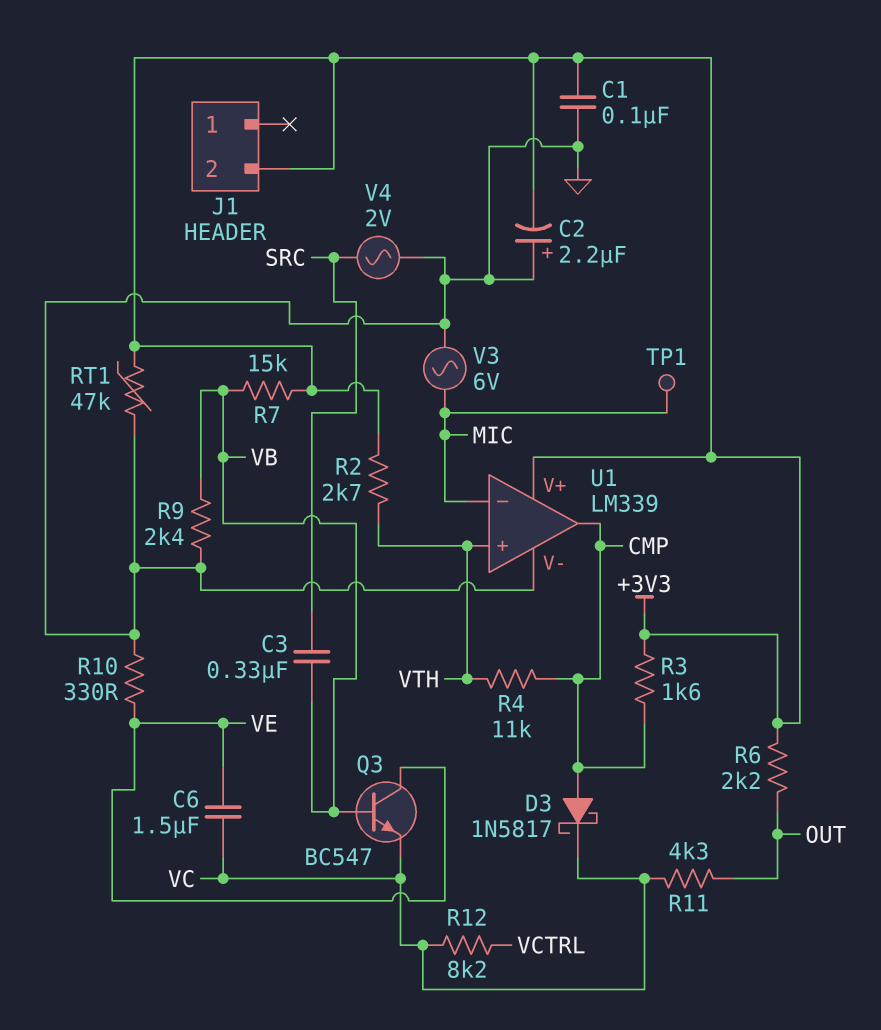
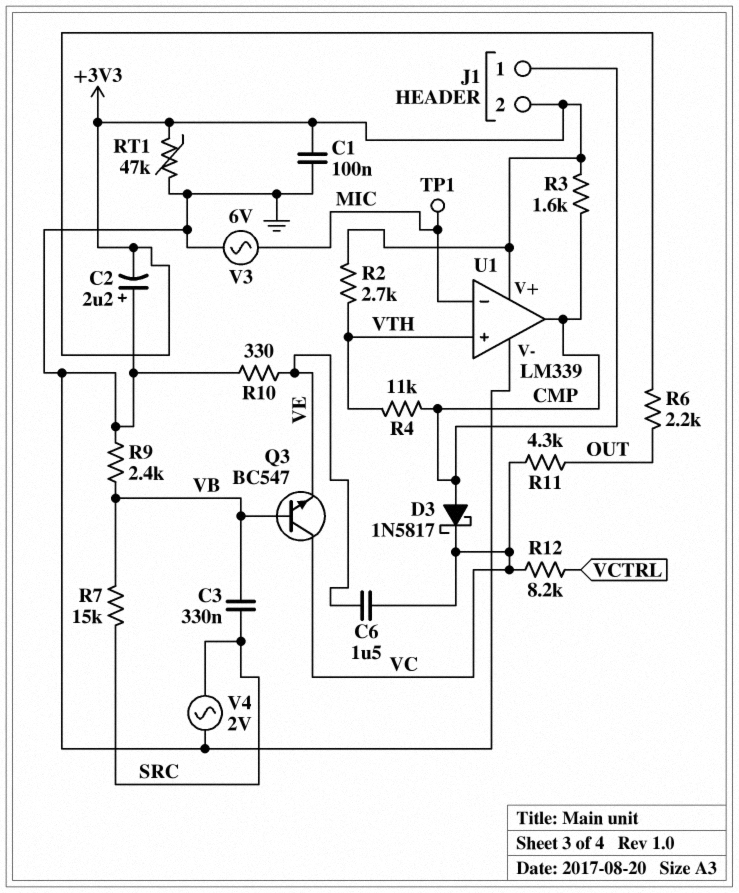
J1 pin 1: none -> CMP
Q3: NPN BC547 (B VB, C VE, E VC) -> NPN BC547 (B VB, C VC, E VE)
R7: 15k (+3V3, VB) -> 15k (SRC, VB)

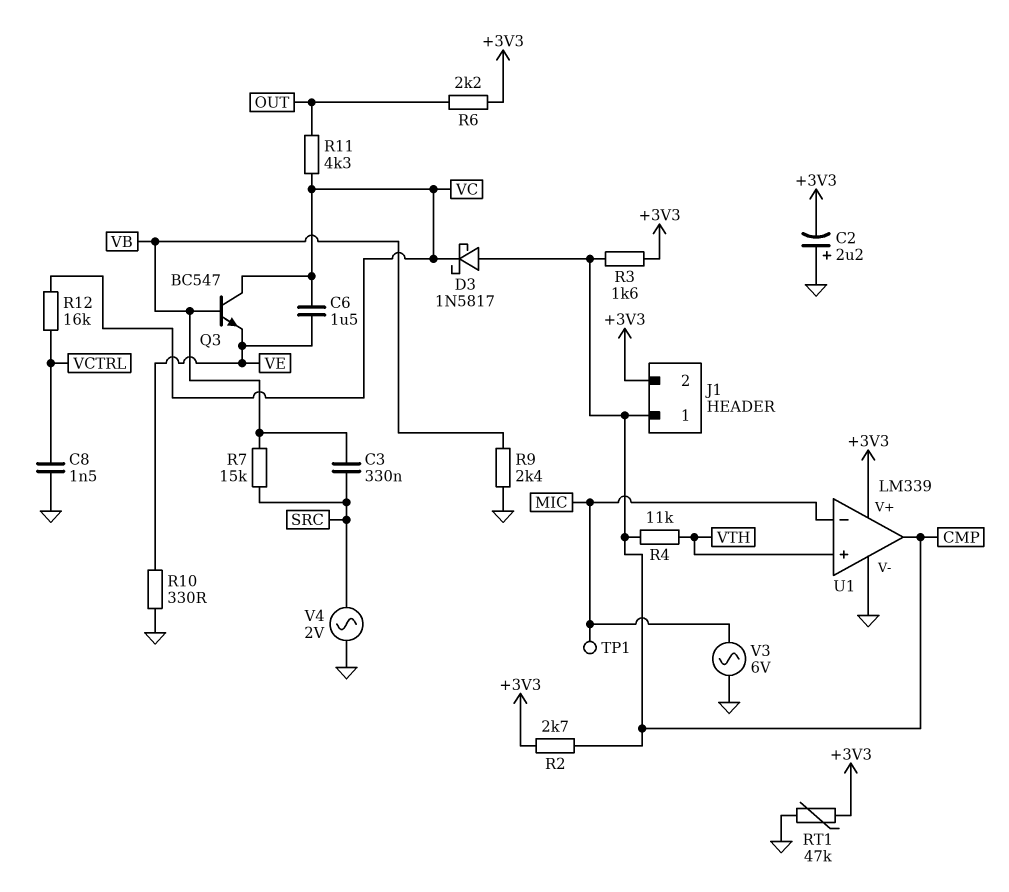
C1: 100nF (+3V3, GND) -> none
C8: none -> 1.5nF (GND, VCTRL)
R2: 2.7k (+3V3, VTH) -> 2.7k (+3V3, CMP)
R12: 8.2k (VC, VCTRL) -> 16k (VC, VCTRL)

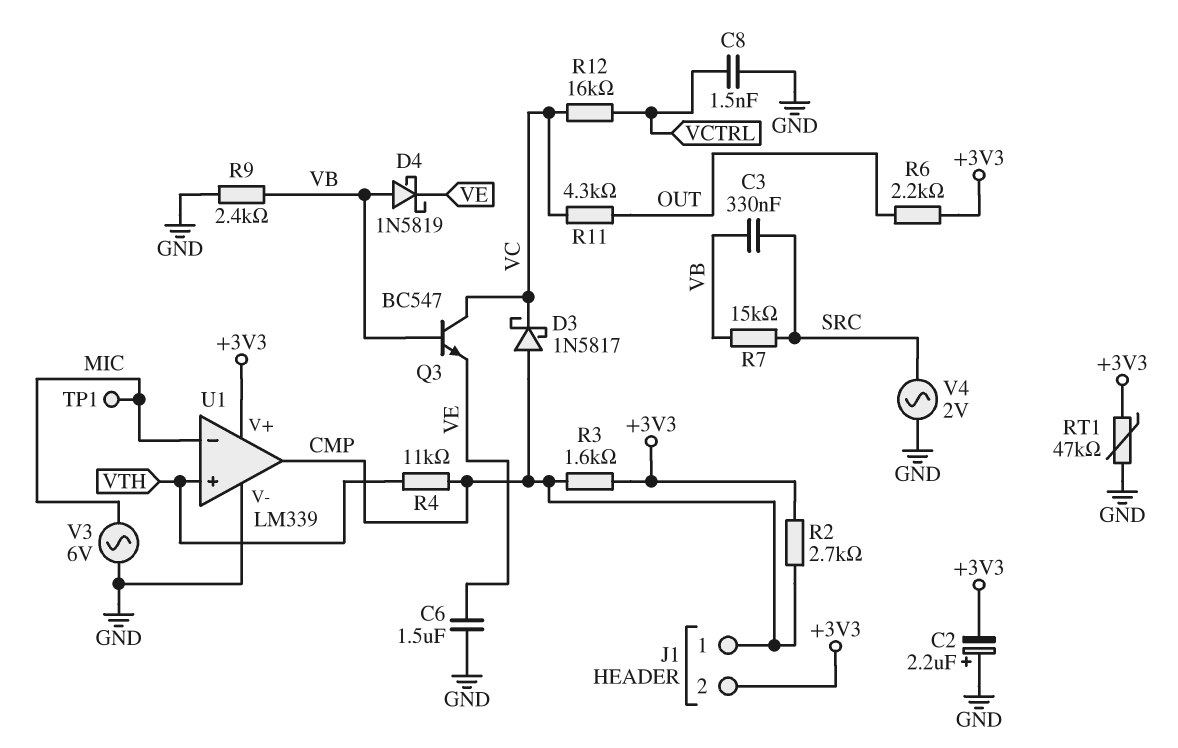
C6: 1.5uF (VC, VE) -> 1.5uF (GND, VE)
D4: none -> schottky 1N5819 (A VB, K VE)
R10: 330 (GND, VE) -> none

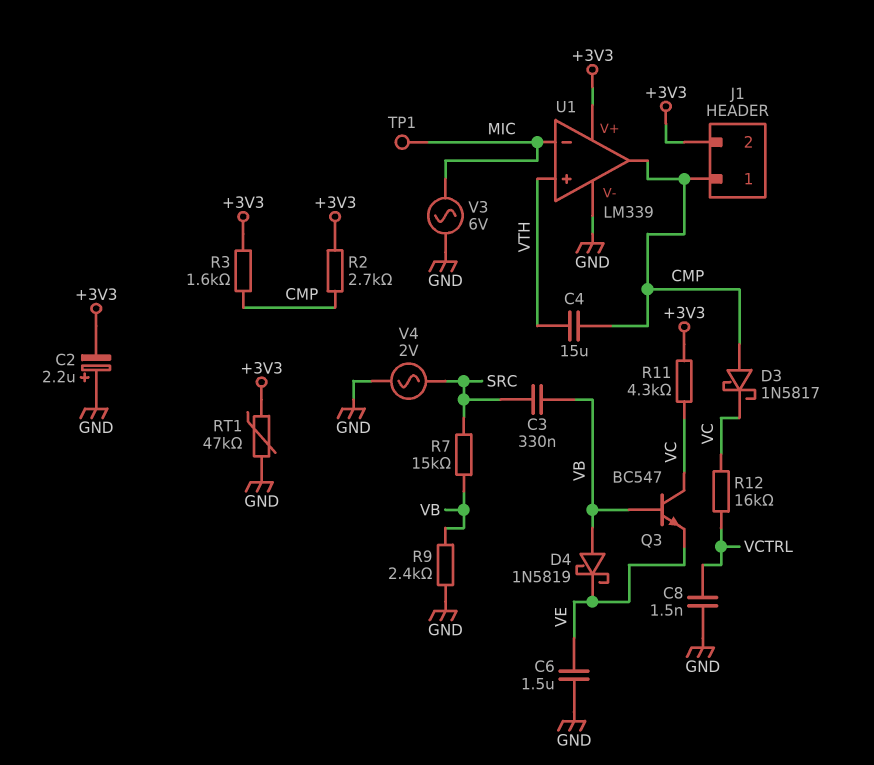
C4: none -> 15uF (CMP, VTH)
R4: 11k (CMP, VTH) -> none
R6: 2.2k (+3V3, OUT) -> none
R11: 4.3k (OUT, VC) -> 4.3k (+3V3, VC)

